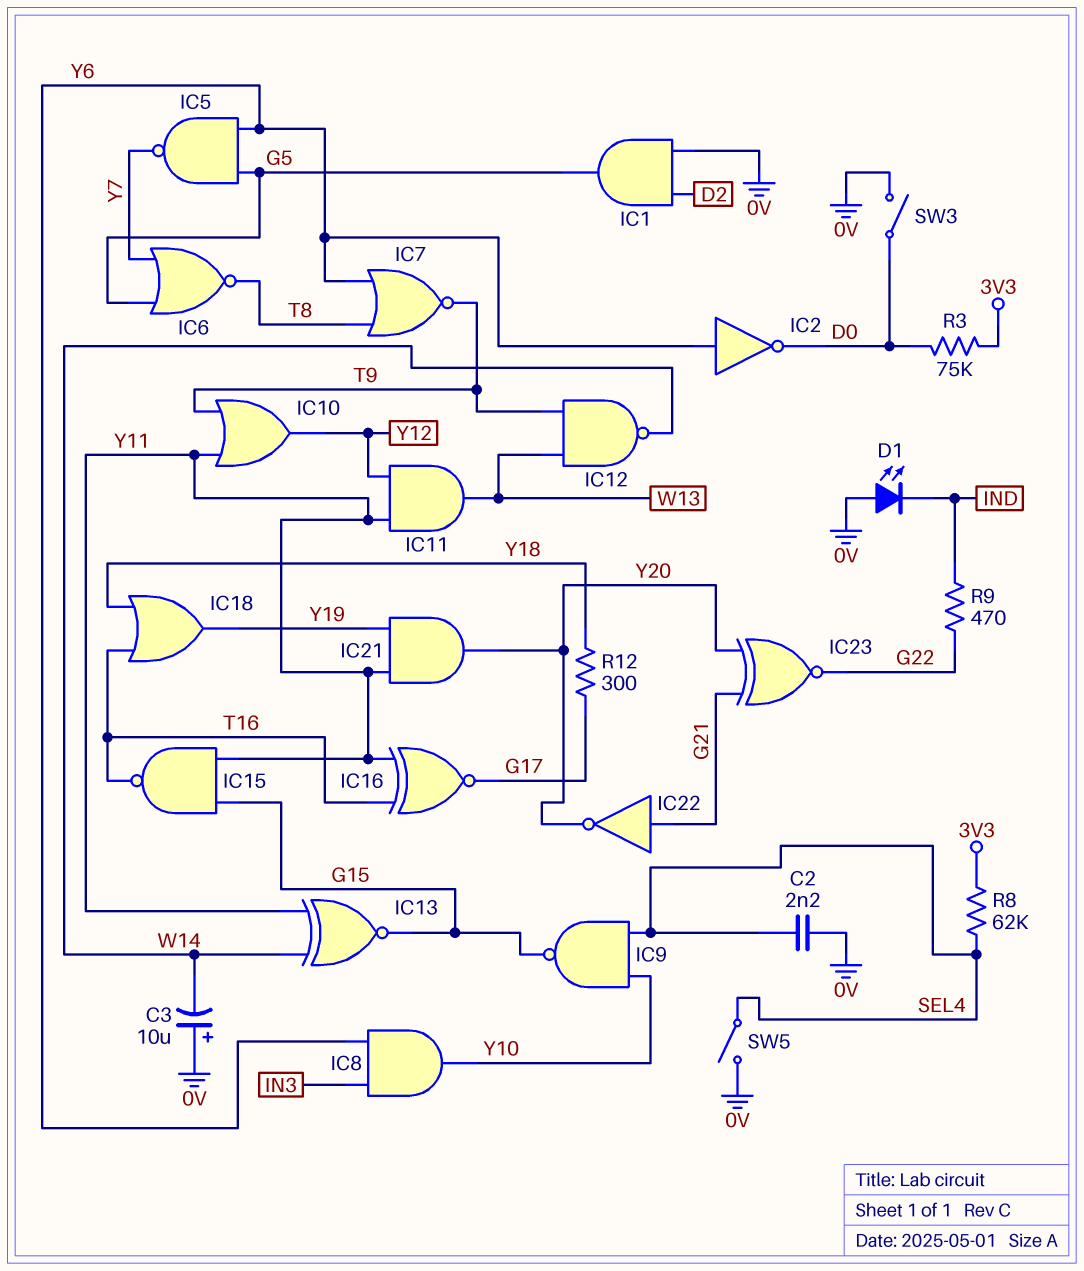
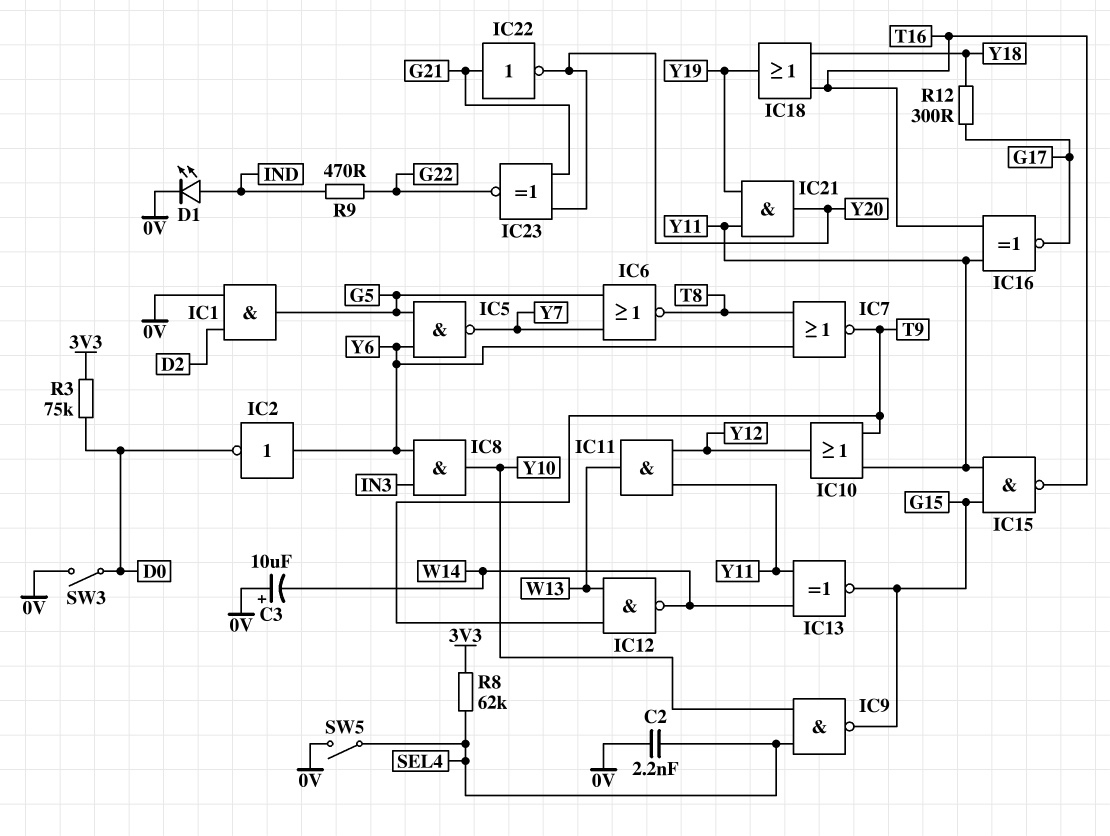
D1: LED (A 0V, K IND) -> LED (A IND, K 0V)

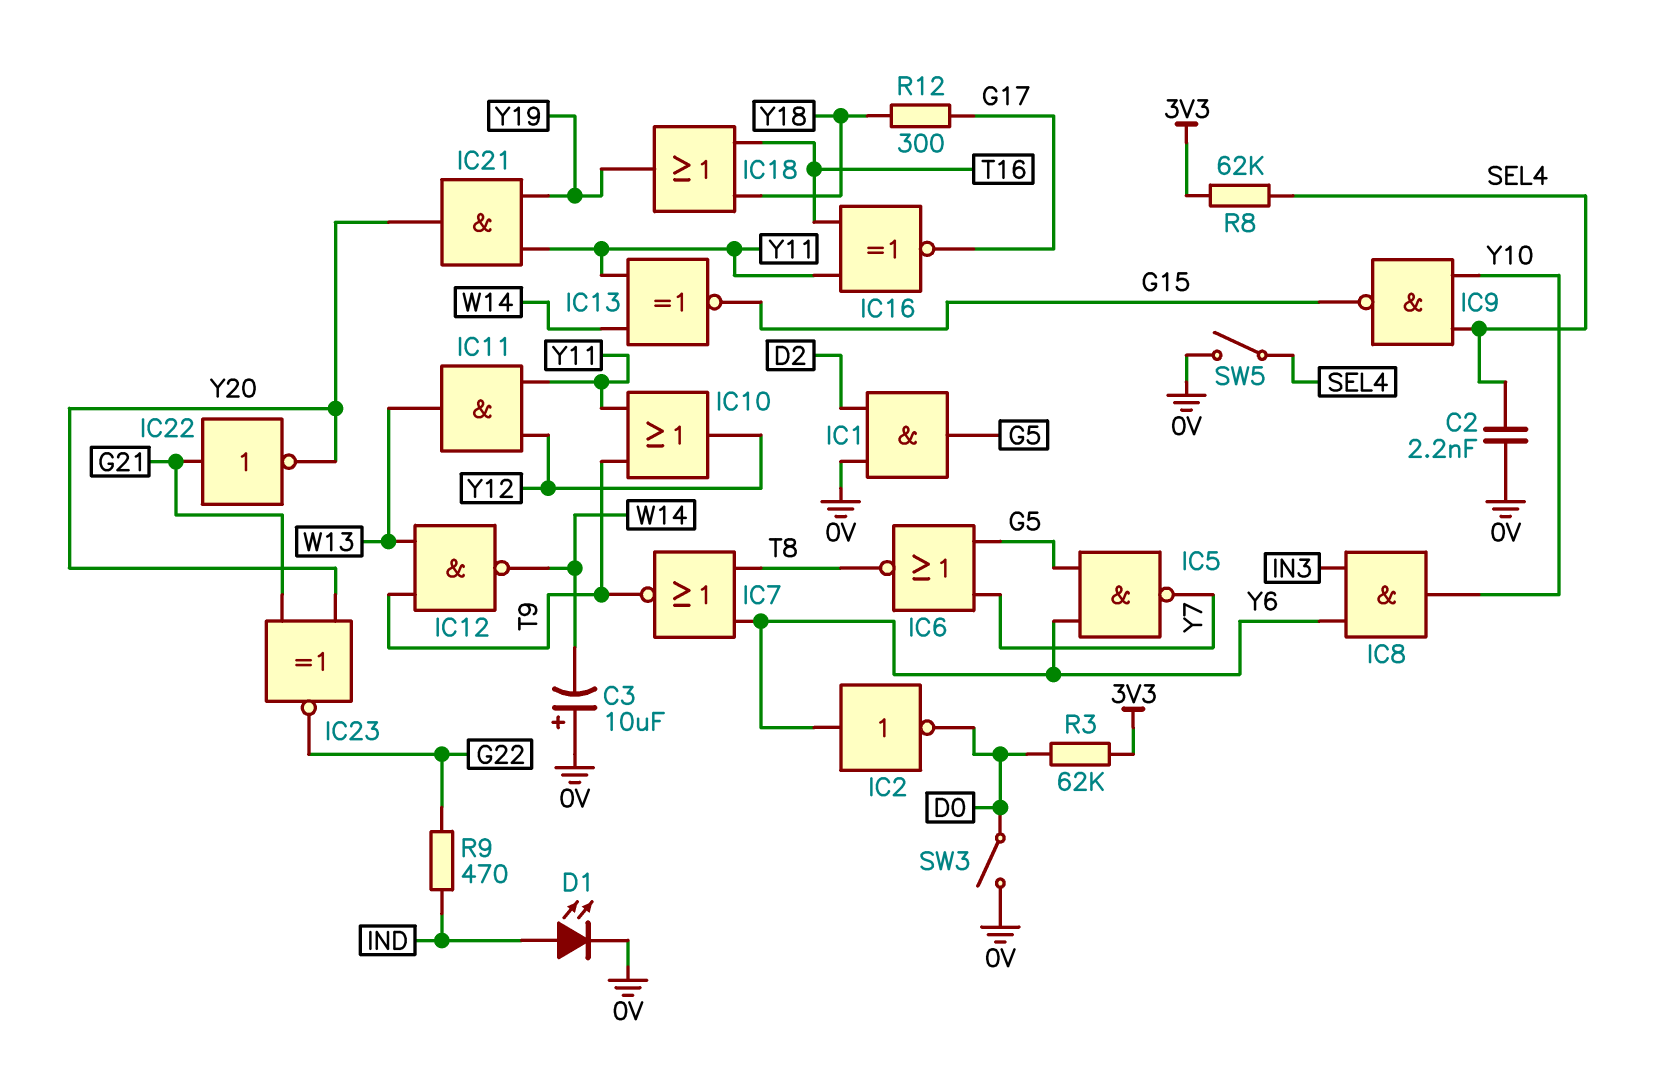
IC15: NAND (in G15, in Y11, out T16) -> none
R3: 75k (3V3, D0) -> 62k (3V3, D0)

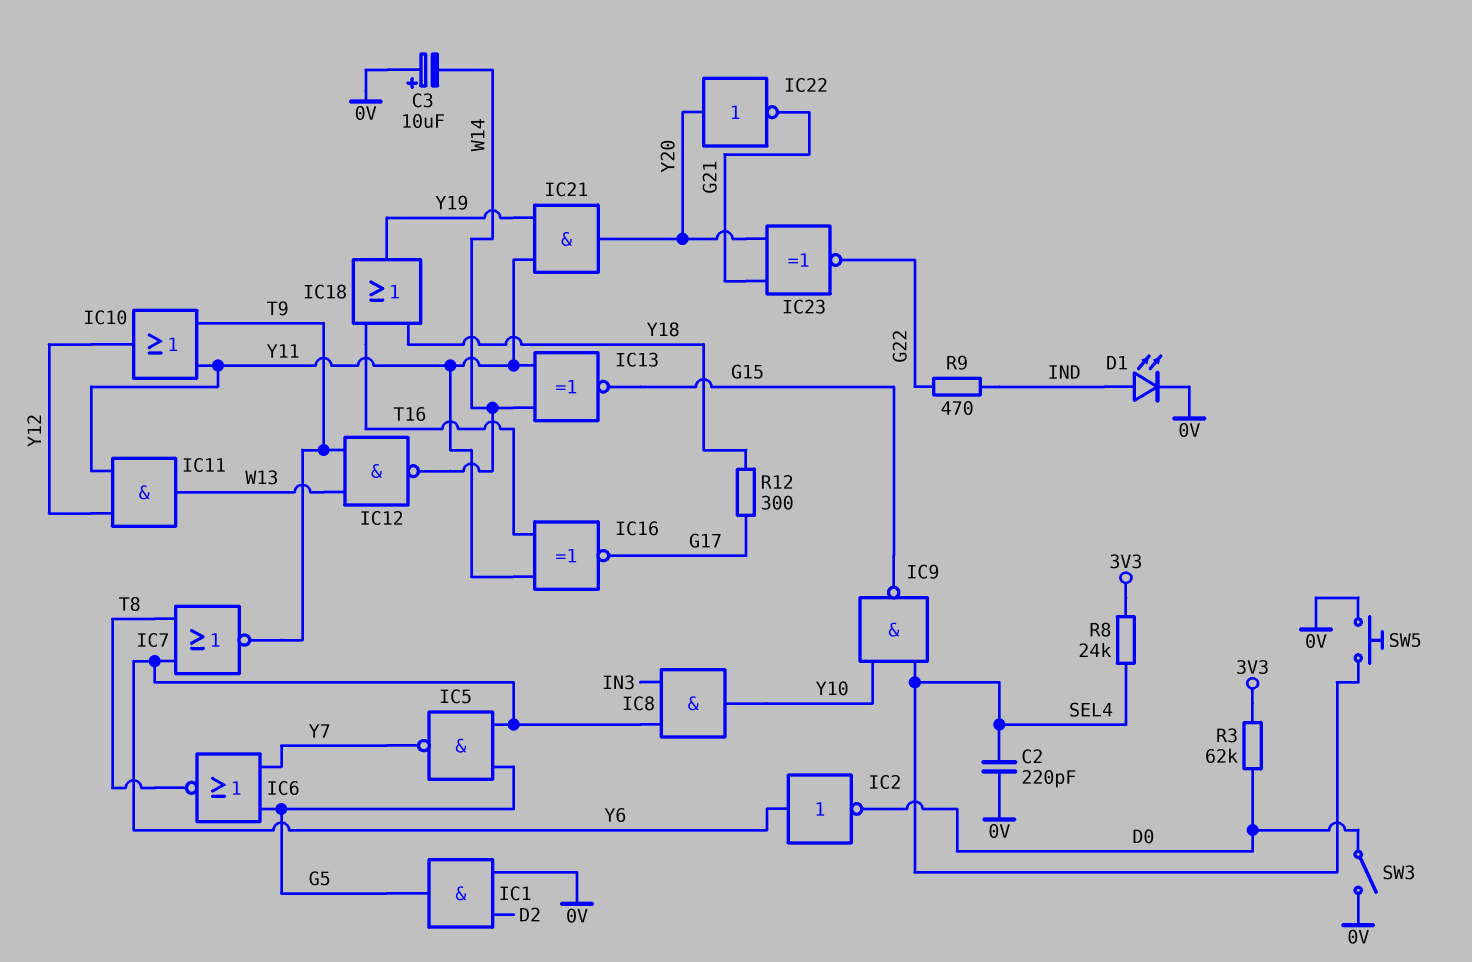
C2: 2.2nF (0V, SEL4) -> 220pF (0V, SEL4)
IC22: NOT (in G21, out Y20) -> NOT (in Y20, out G21)
R8: 62k (3V3, SEL4) -> 24k (3V3, SEL4)
SW5: switch (0V, SEL4) -> button (0V, SEL4)

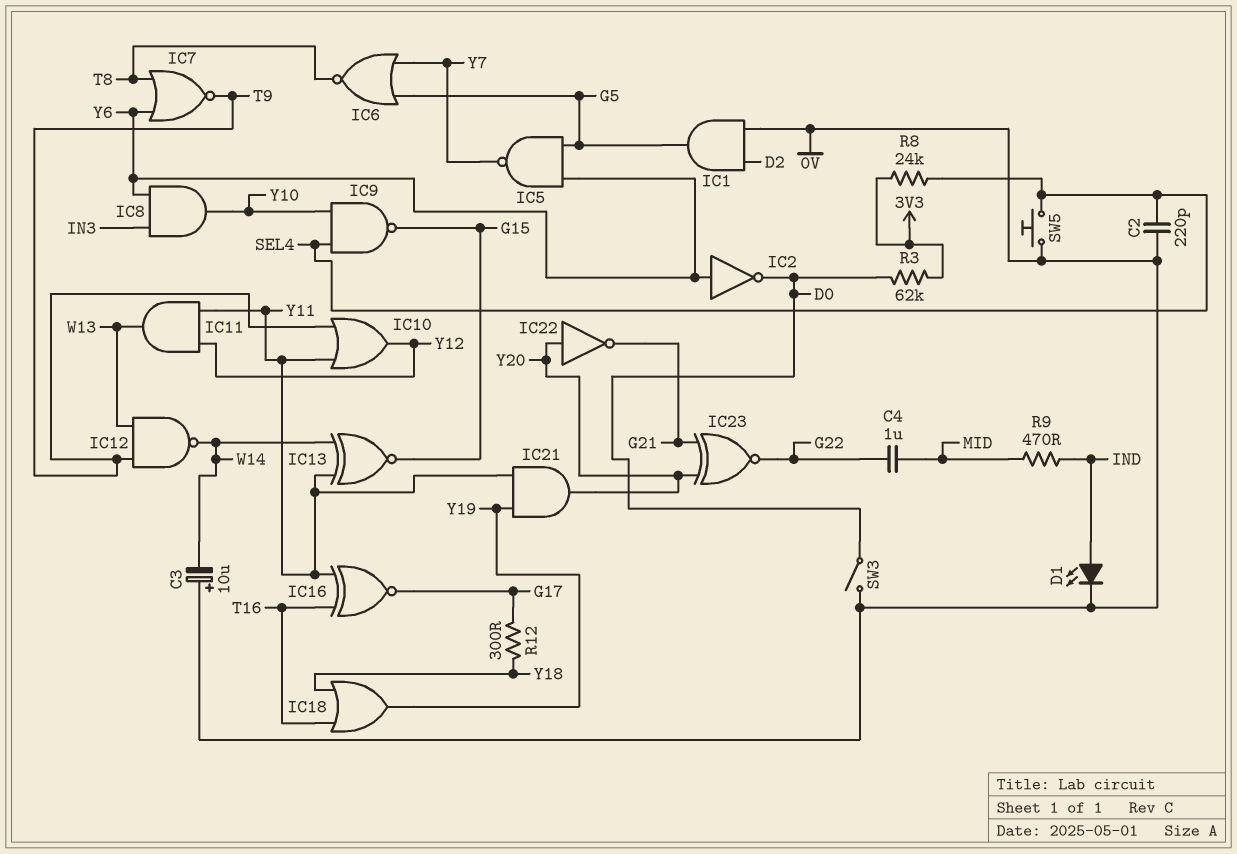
C4: none -> 1uF (G22, MID)
R9: 470 (G22, IND) -> 470 (IND, MID)

